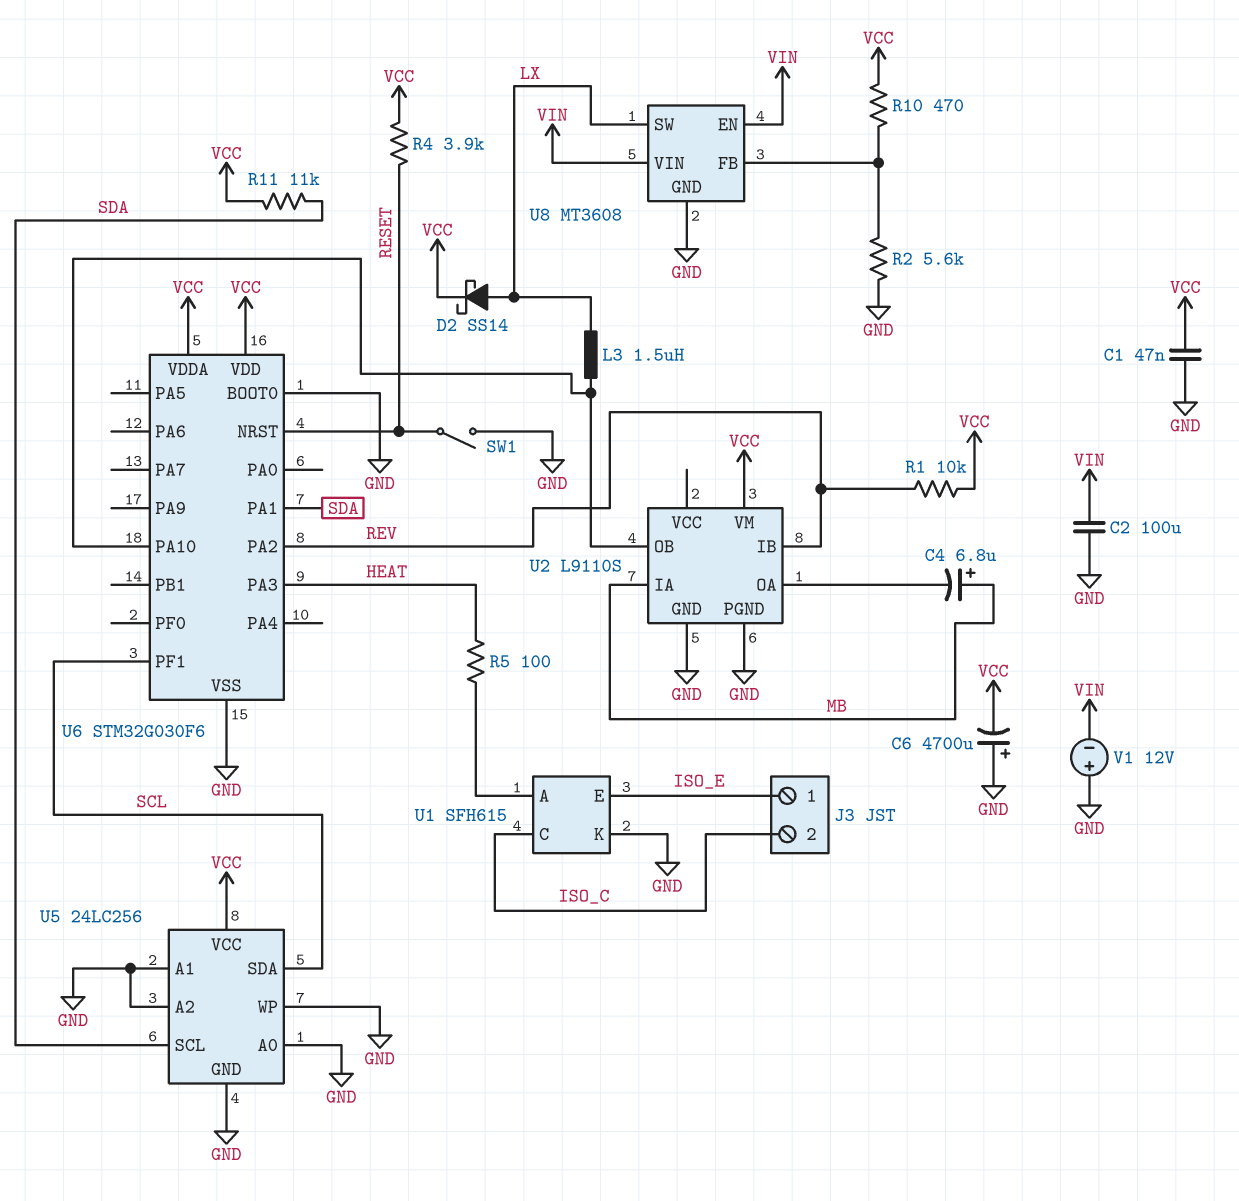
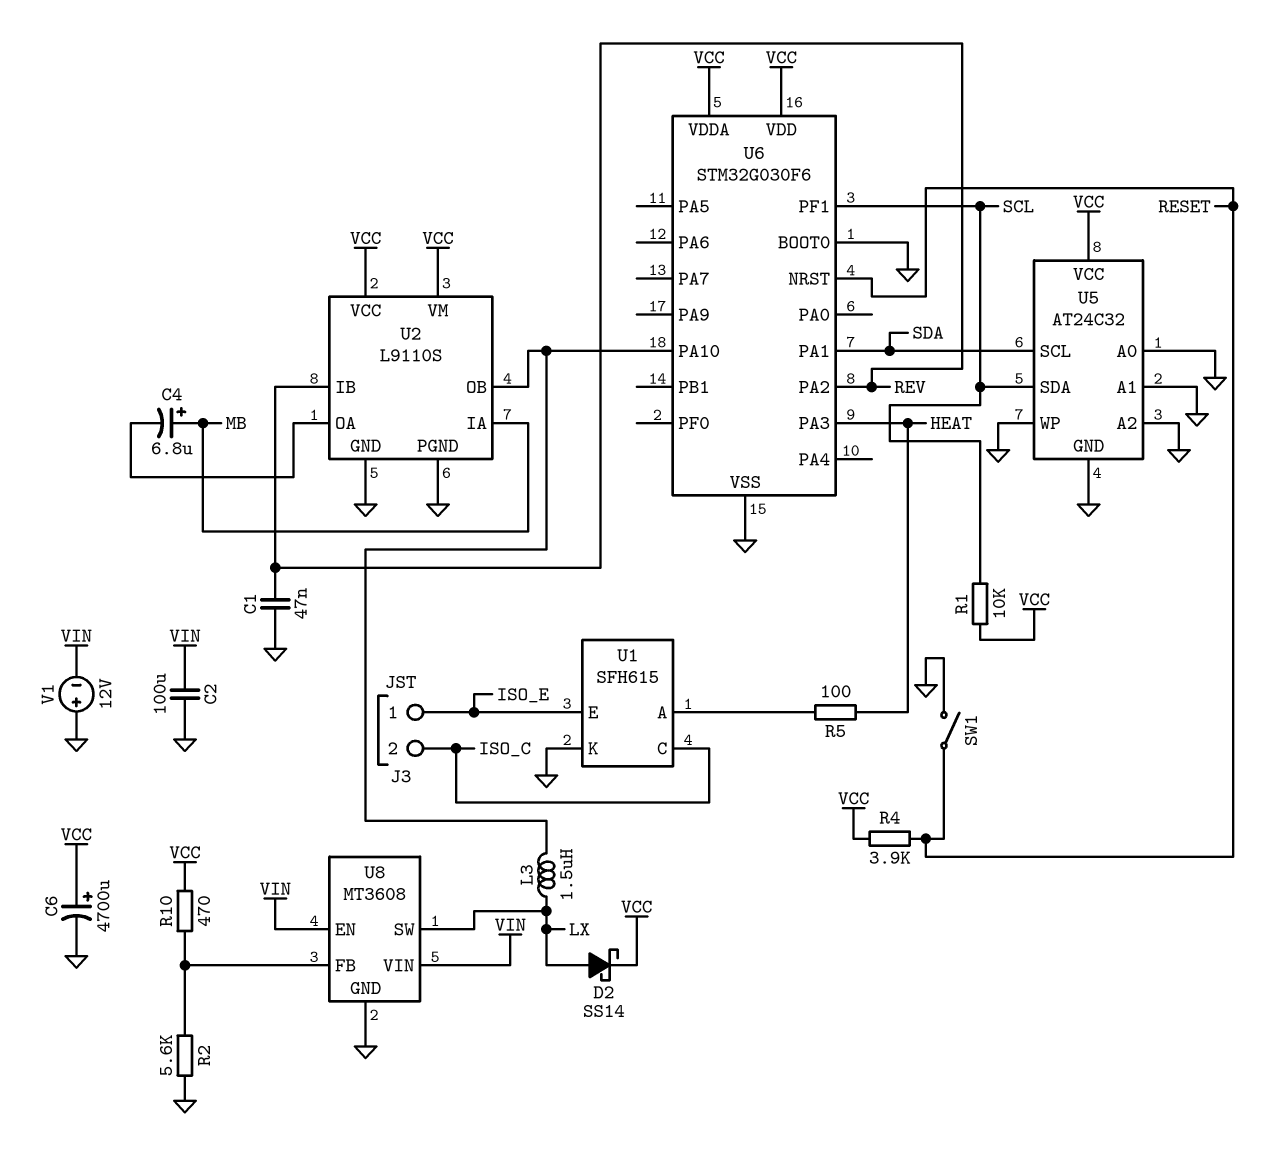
C1: 47nF (GND, VCC) -> 47nF (GND, REV)
C6: 4700uF (plus GND, minus VCC) -> 4700uF (plus VCC, minus GND)
R1: 10k (REV, VCC) -> 10k (SCL, VCC)
R11: 11k (SDA, VCC) -> none
U2 pin VCC: none -> VCC
U5: 24LC256 -> AT24C32

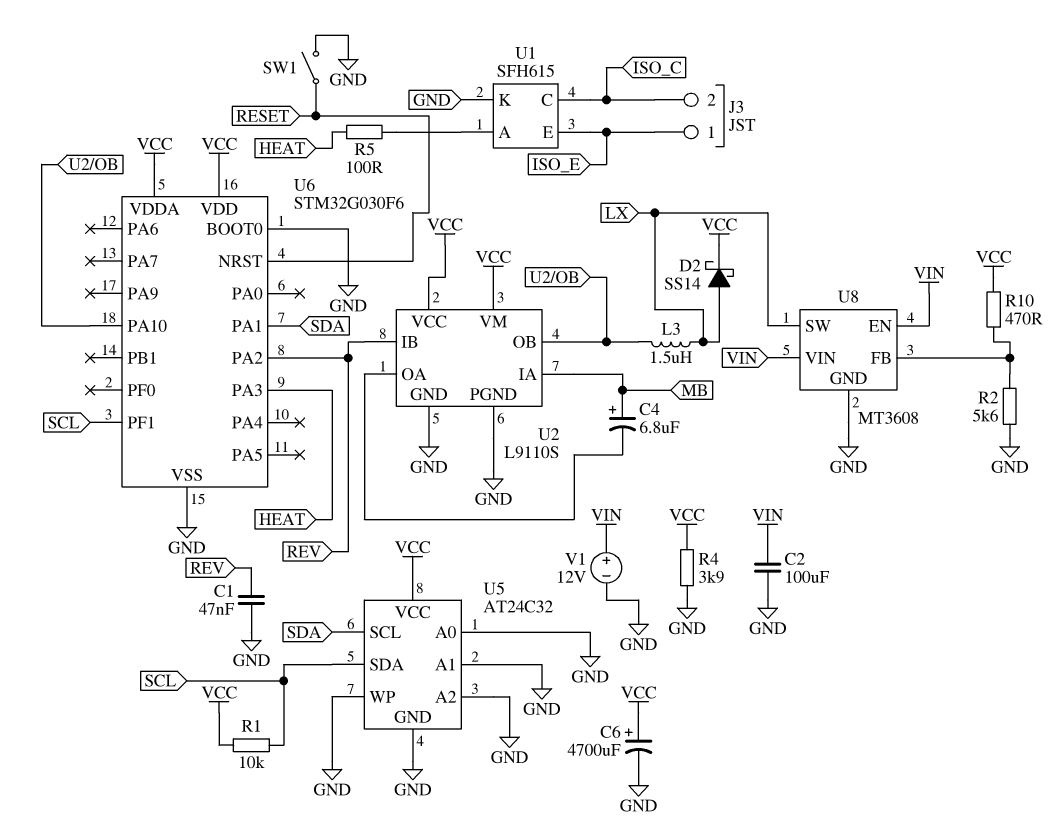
R4: 3.9k (RESET, VCC) -> 3.9k (GND, VCC)
V1: 12V (plus GND, minus VIN) -> 12V (plus VIN, minus GND)

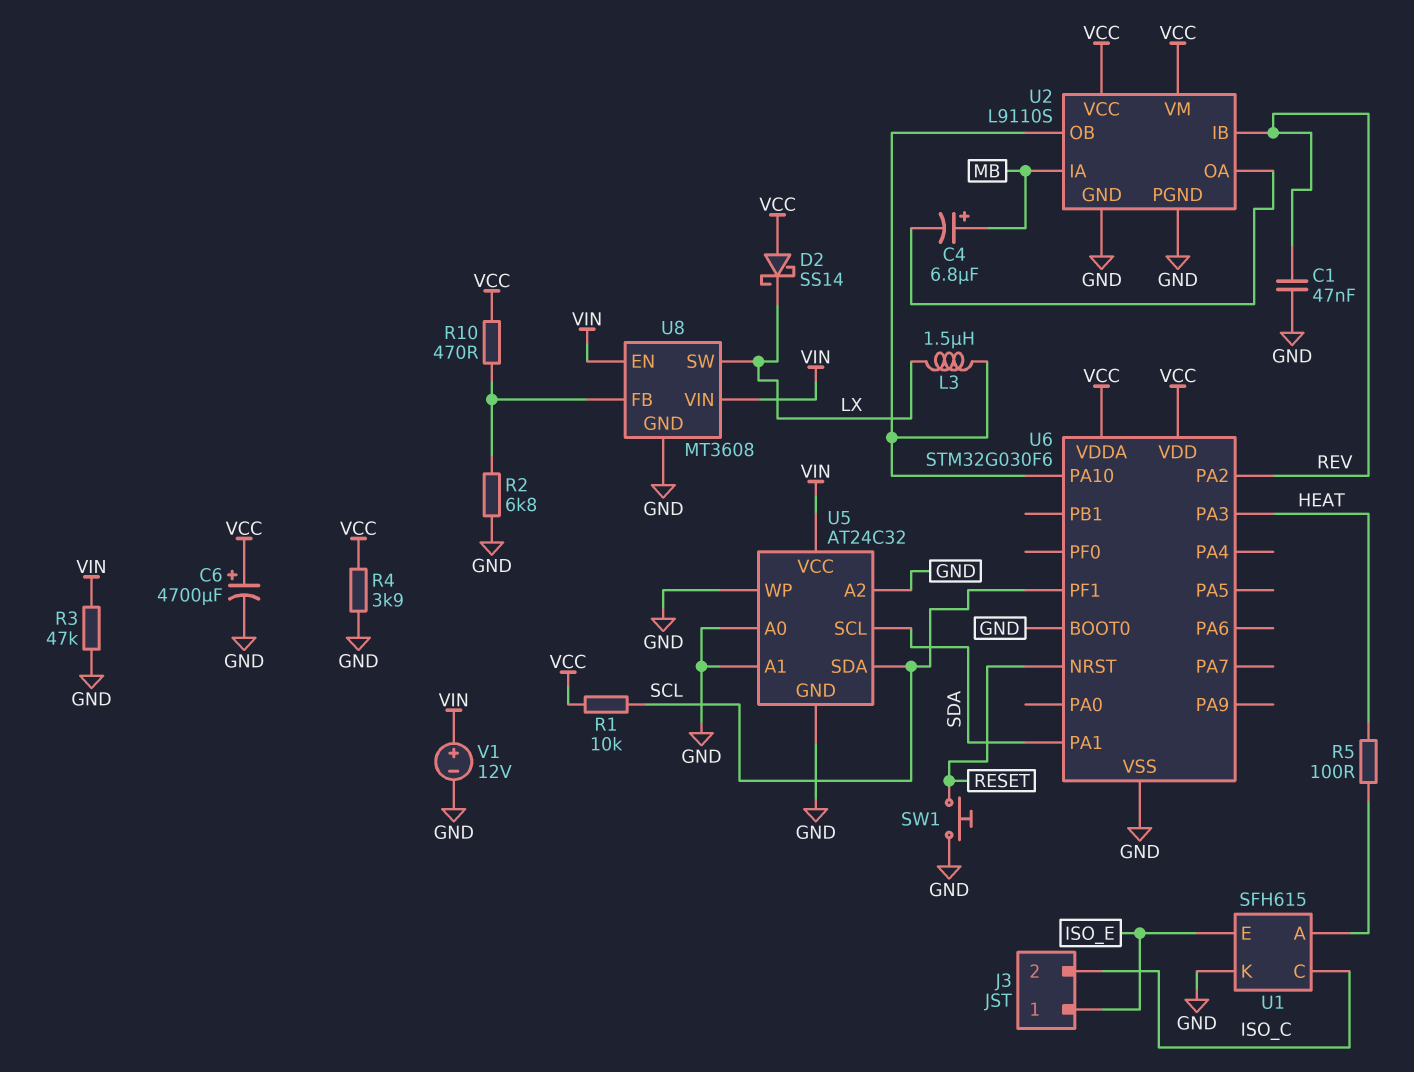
C2: 100uF (GND, VIN) -> none
D2: schottky SS14 (A LX, K VCC) -> schottky SS14 (A VCC, K LX)
R2: 5.6k (GND, U8/FB) -> 6.8k (GND, U8/FB)
R3: none -> 47k (GND, VIN)
SW1: switch (GND, RESET) -> button (GND, RESET)
U5 pin VCC: VCC -> VIN

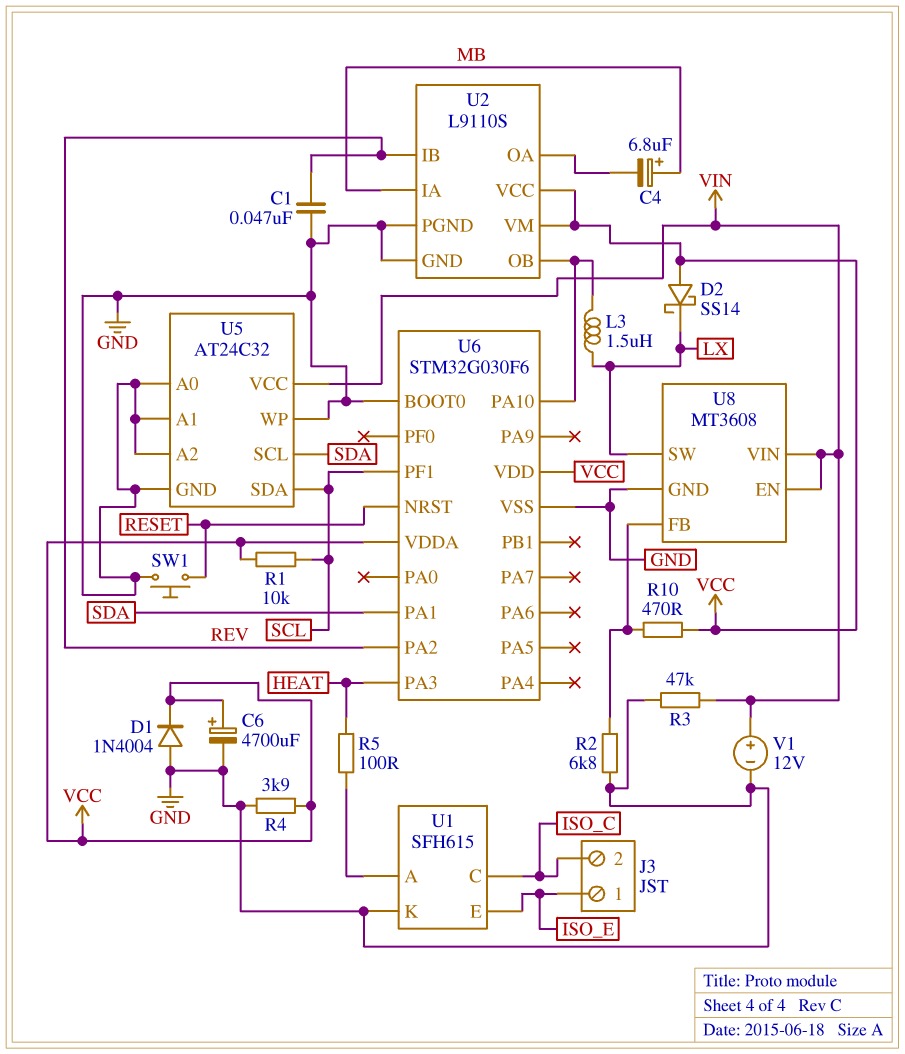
D1: none -> diode 1N4004 (A GND, K VCC)

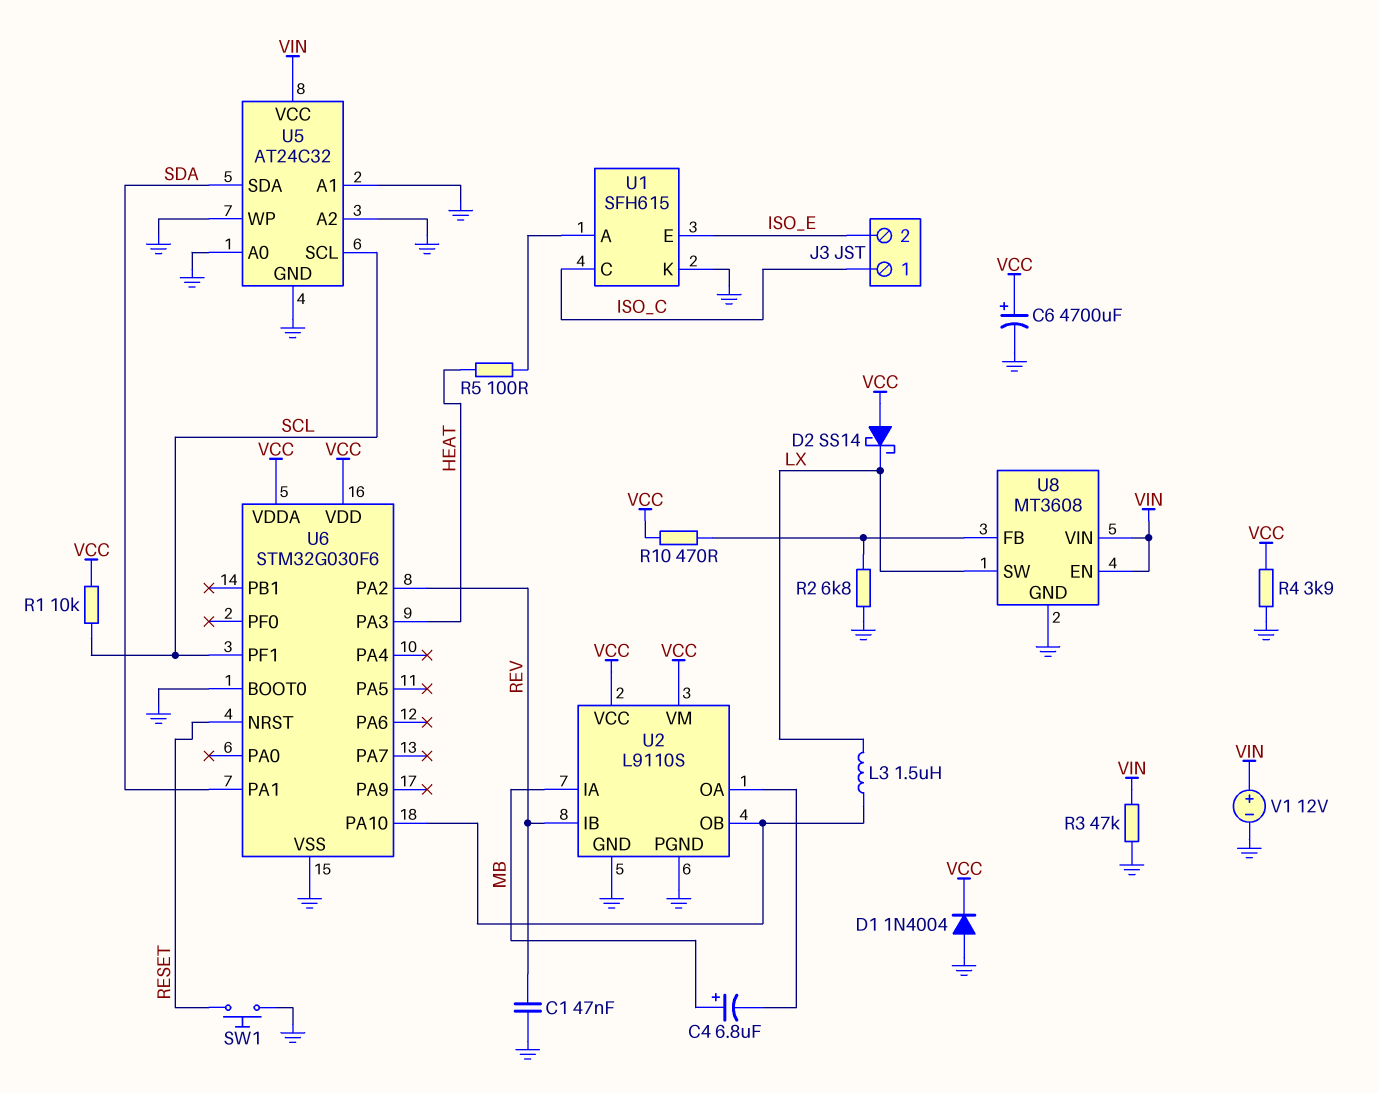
J3 pin 1: ISO_E -> ISO_C
J3 pin 2: ISO_C -> ISO_E
U5 pin SCL: SDA -> SCL
U5 pin SDA: SCL -> SDA

